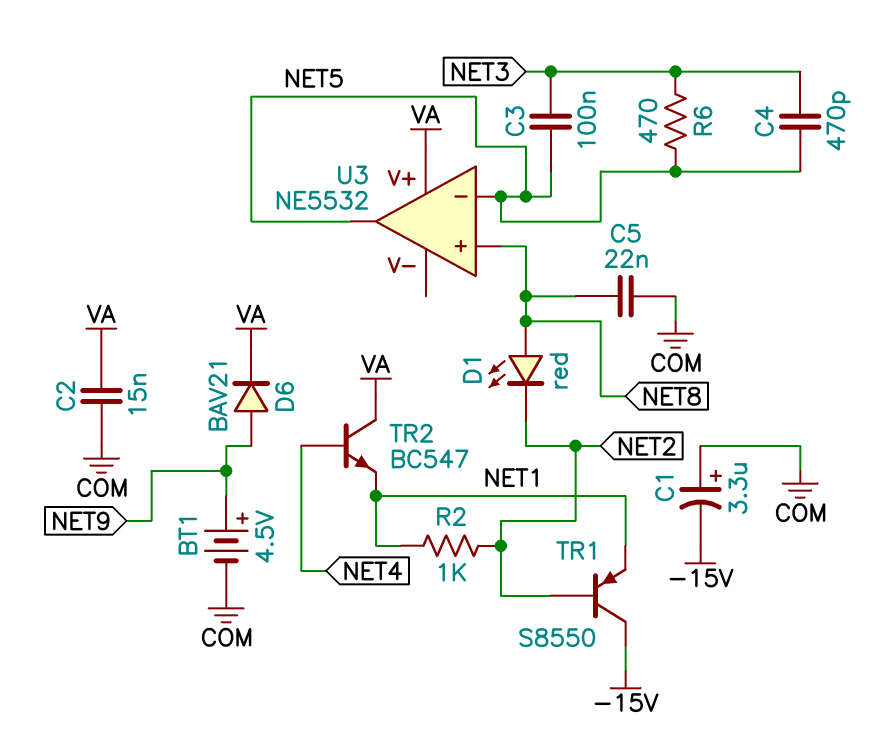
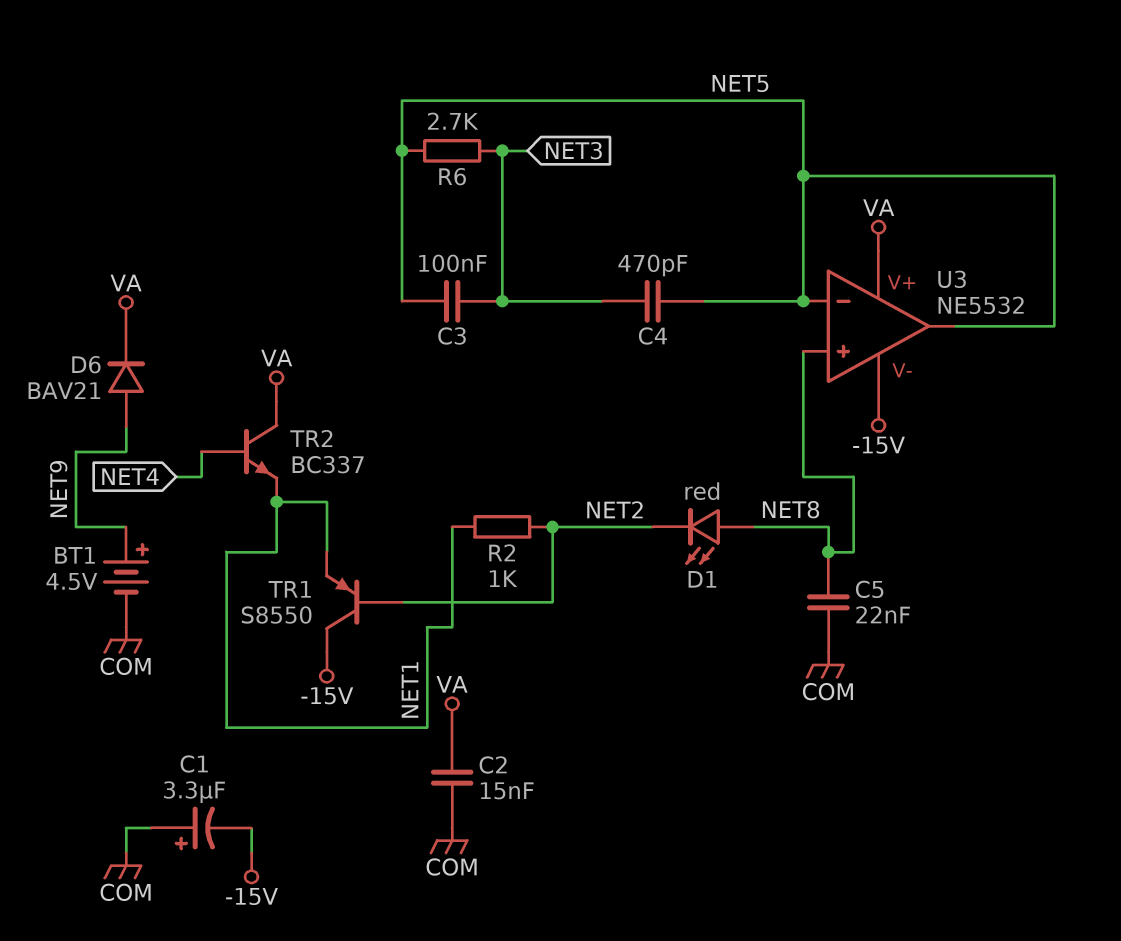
R6: 470 (NET3, NET5) -> 2.7k (NET3, NET5)
TR2: NPN BC547 (B NET4, C VA, E NET1) -> NPN BC337 (B NET4, C VA, E NET1)
U3 pin V-: none -> -15V

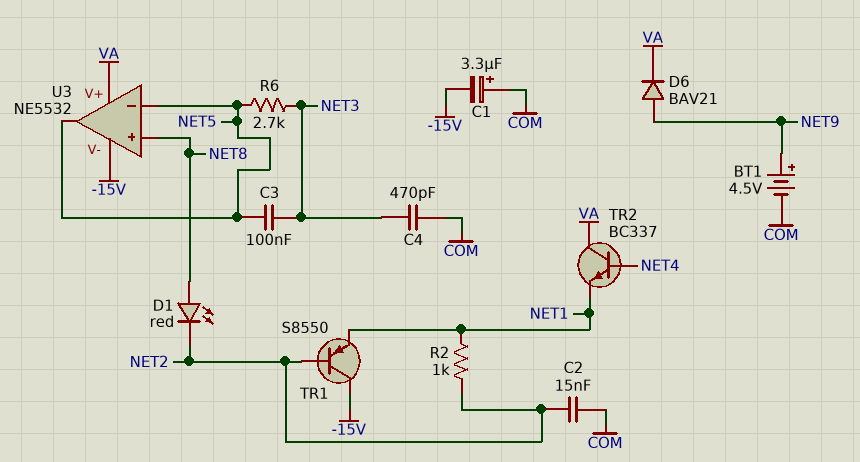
C2: 15nF (COM, VA) -> 15nF (COM, NET2)
C4: 470pF (NET3, NET5) -> 470pF (COM, NET3)
C5: 22nF (COM, NET8) -> none

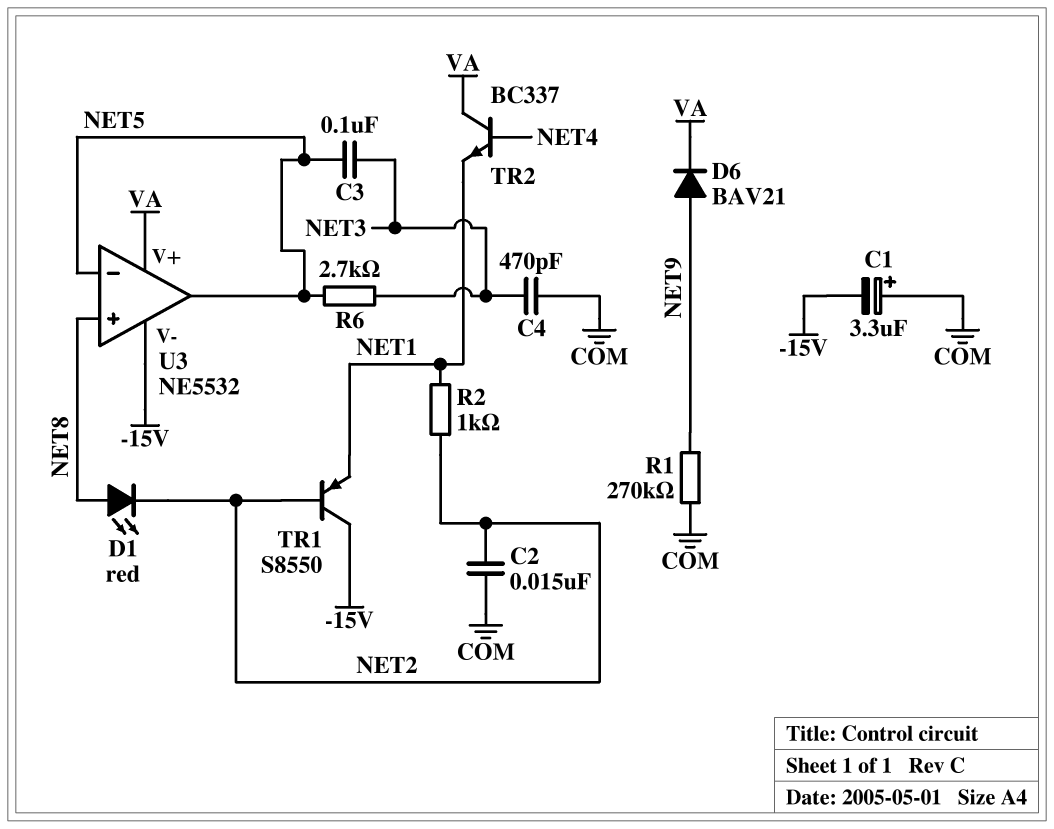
BT1: 4.5V (plus NET9, minus COM) -> none
R1: none -> 270k (COM, NET9)

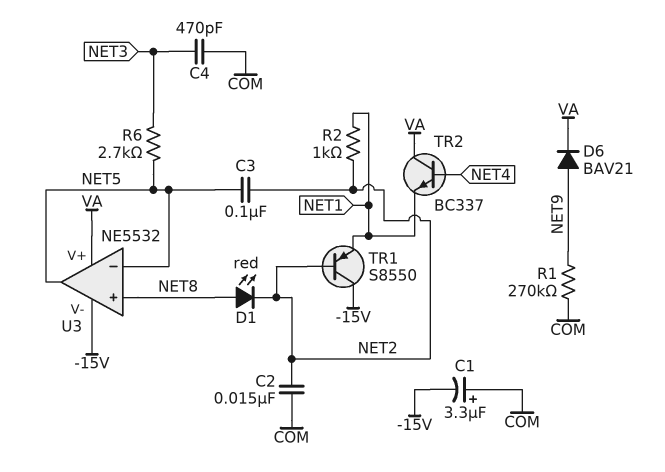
C3: 100nF (NET3, NET5) -> 100nF (NET2, NET5)

